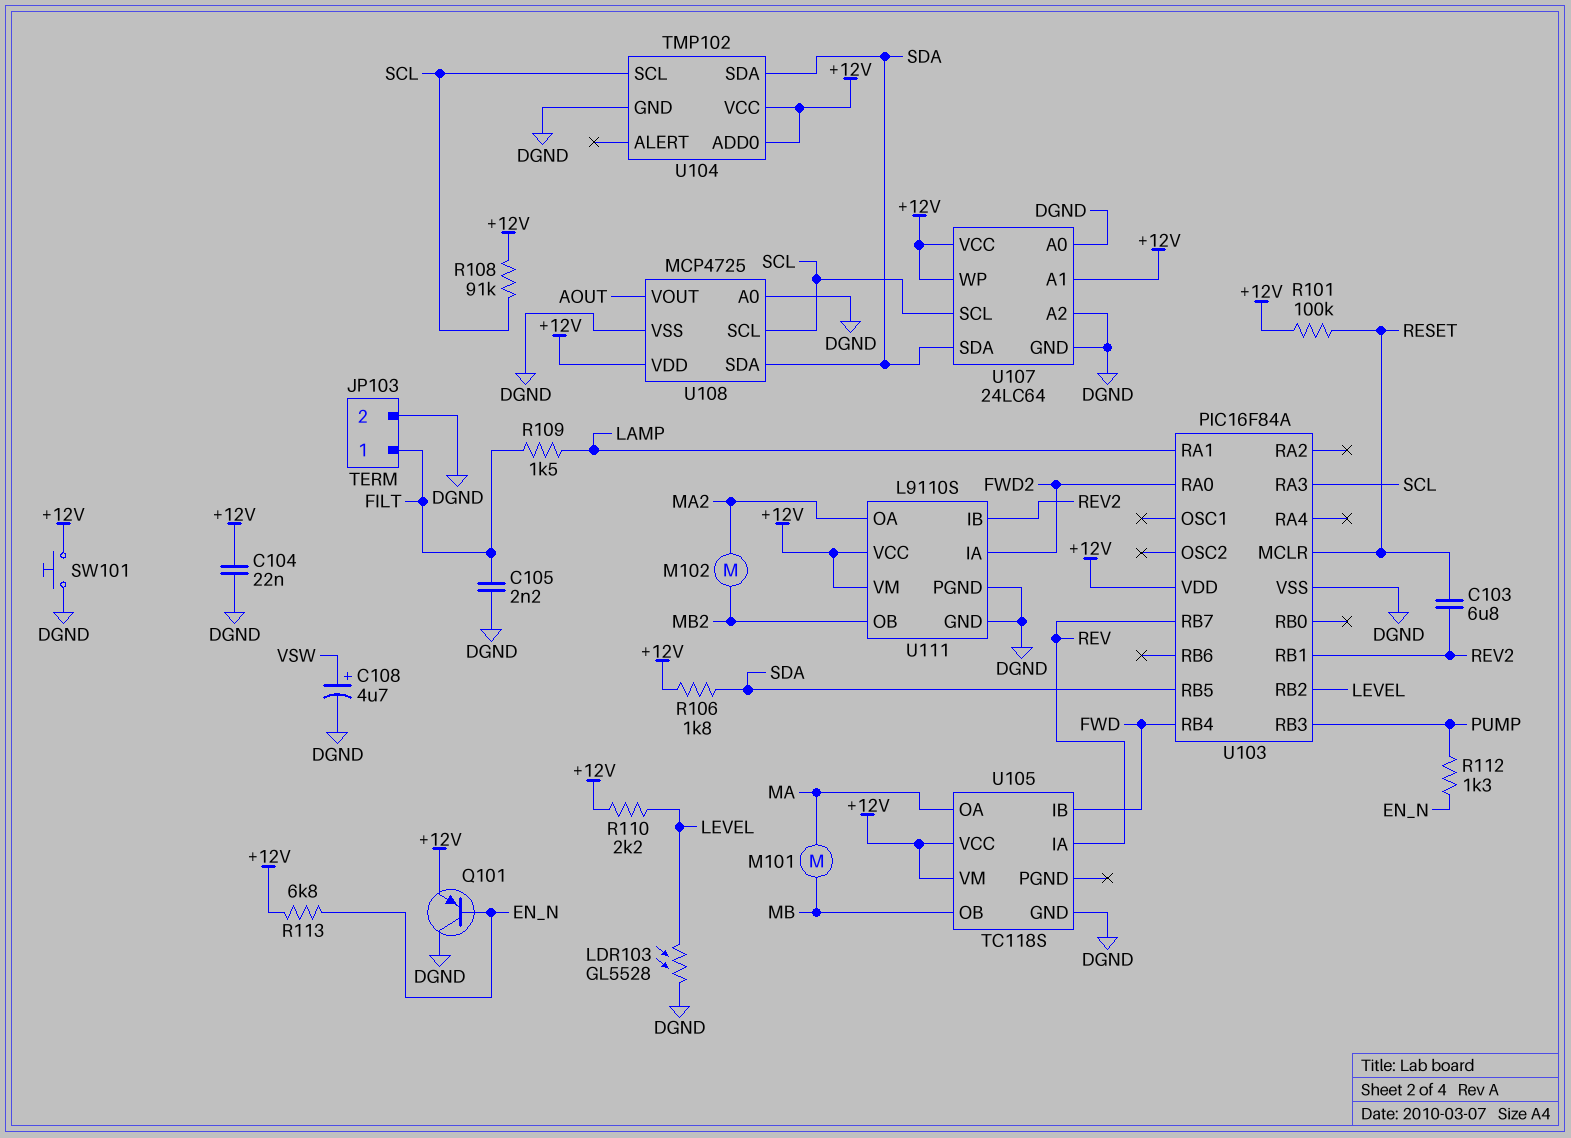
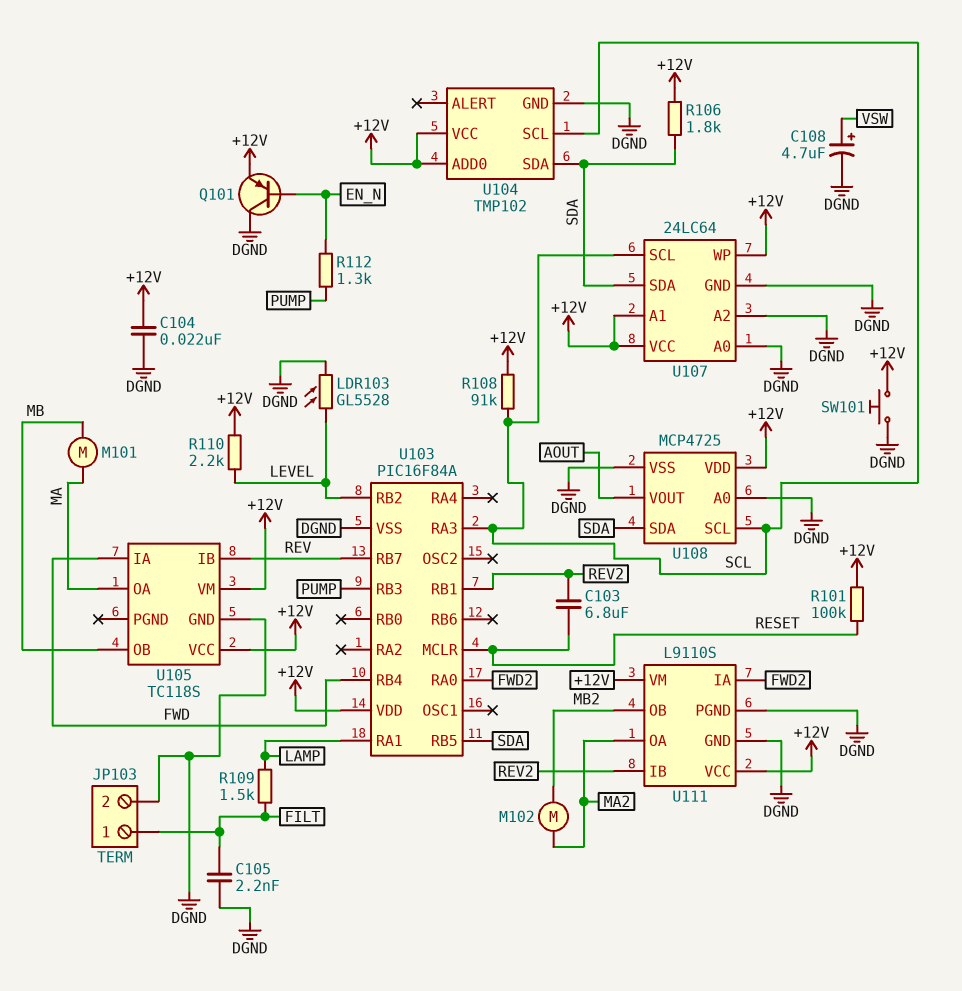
R113: 6.8k (+12V, EN_N) -> none
U105 pin IA: REV -> FWD
U105 pin IB: FWD -> REV

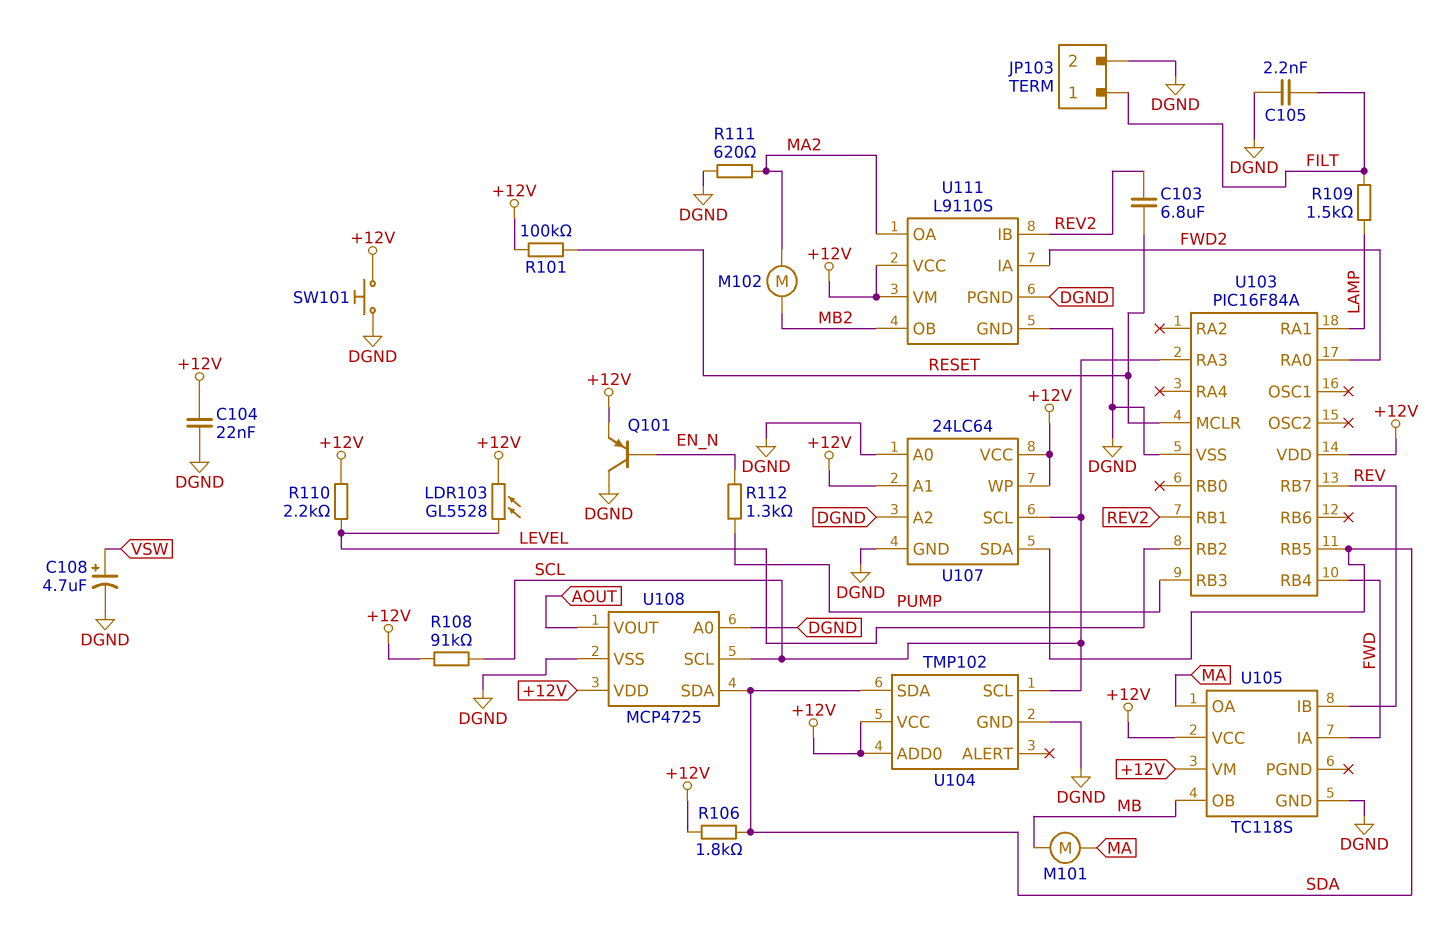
LDR103: GL5528 (DGND, LEVEL) -> GL5528 (+12V, LEVEL)
R111: none -> 620 (DGND, MA2)

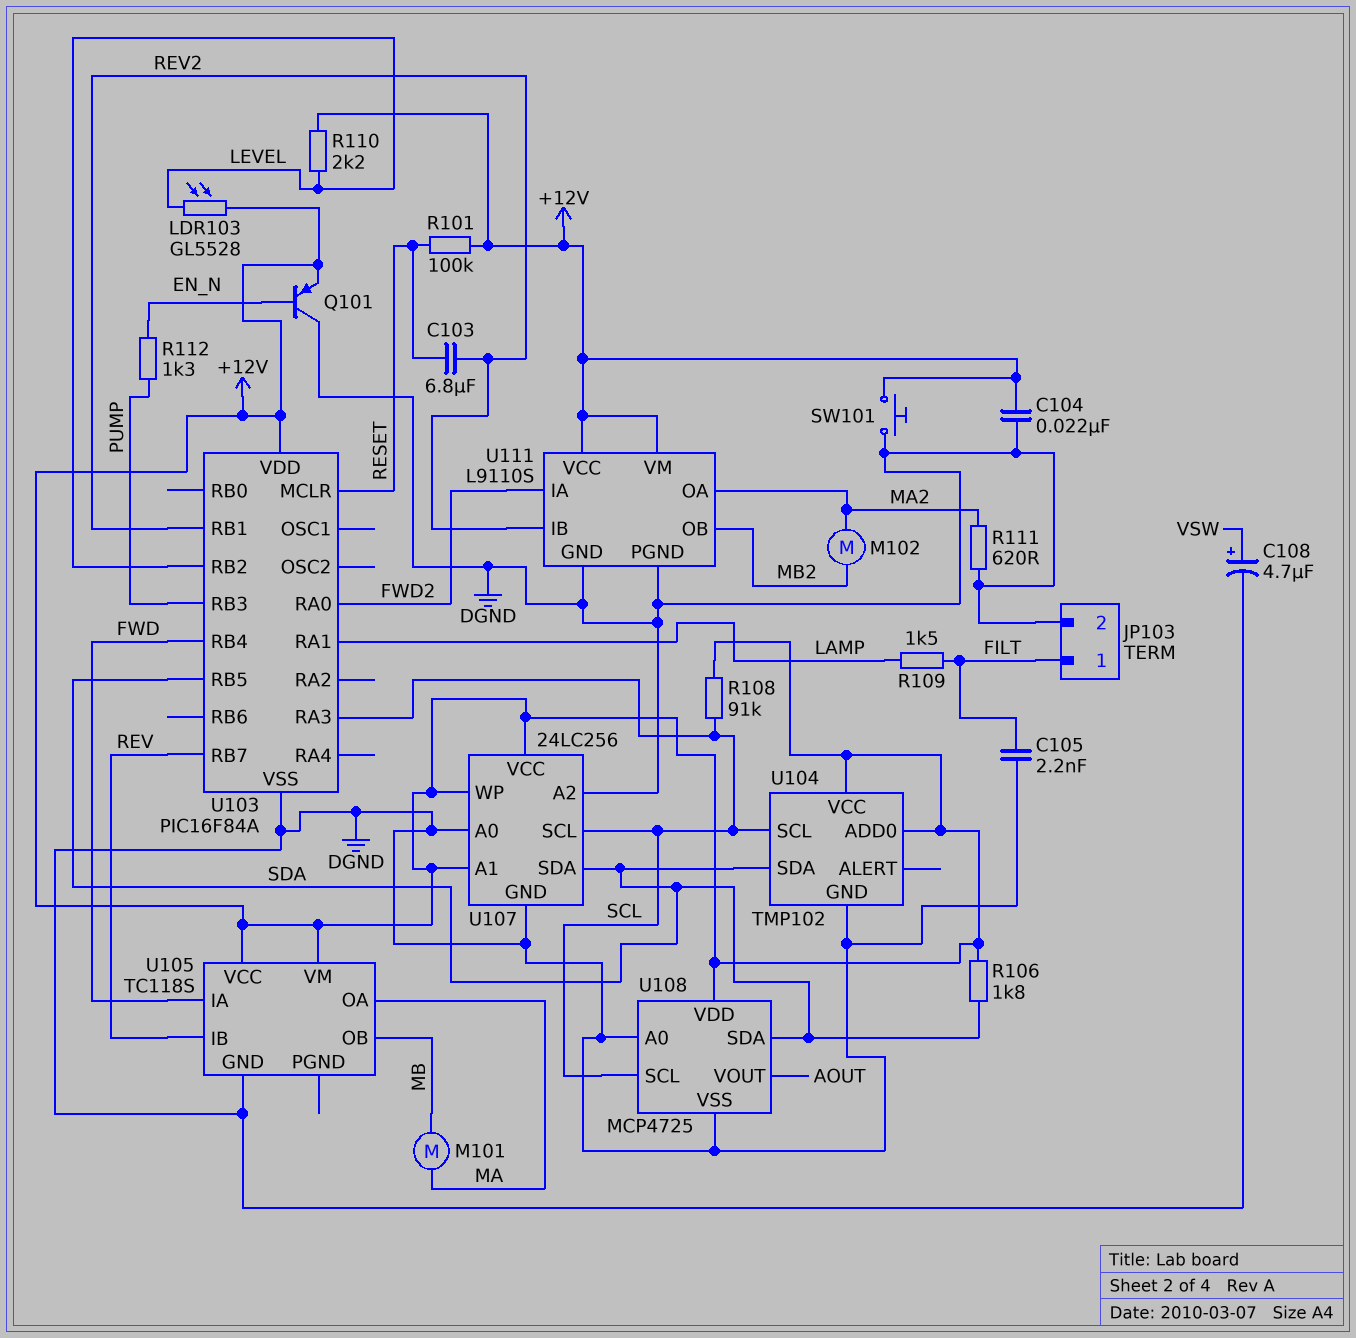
U107: 24LC64 -> 24LC256

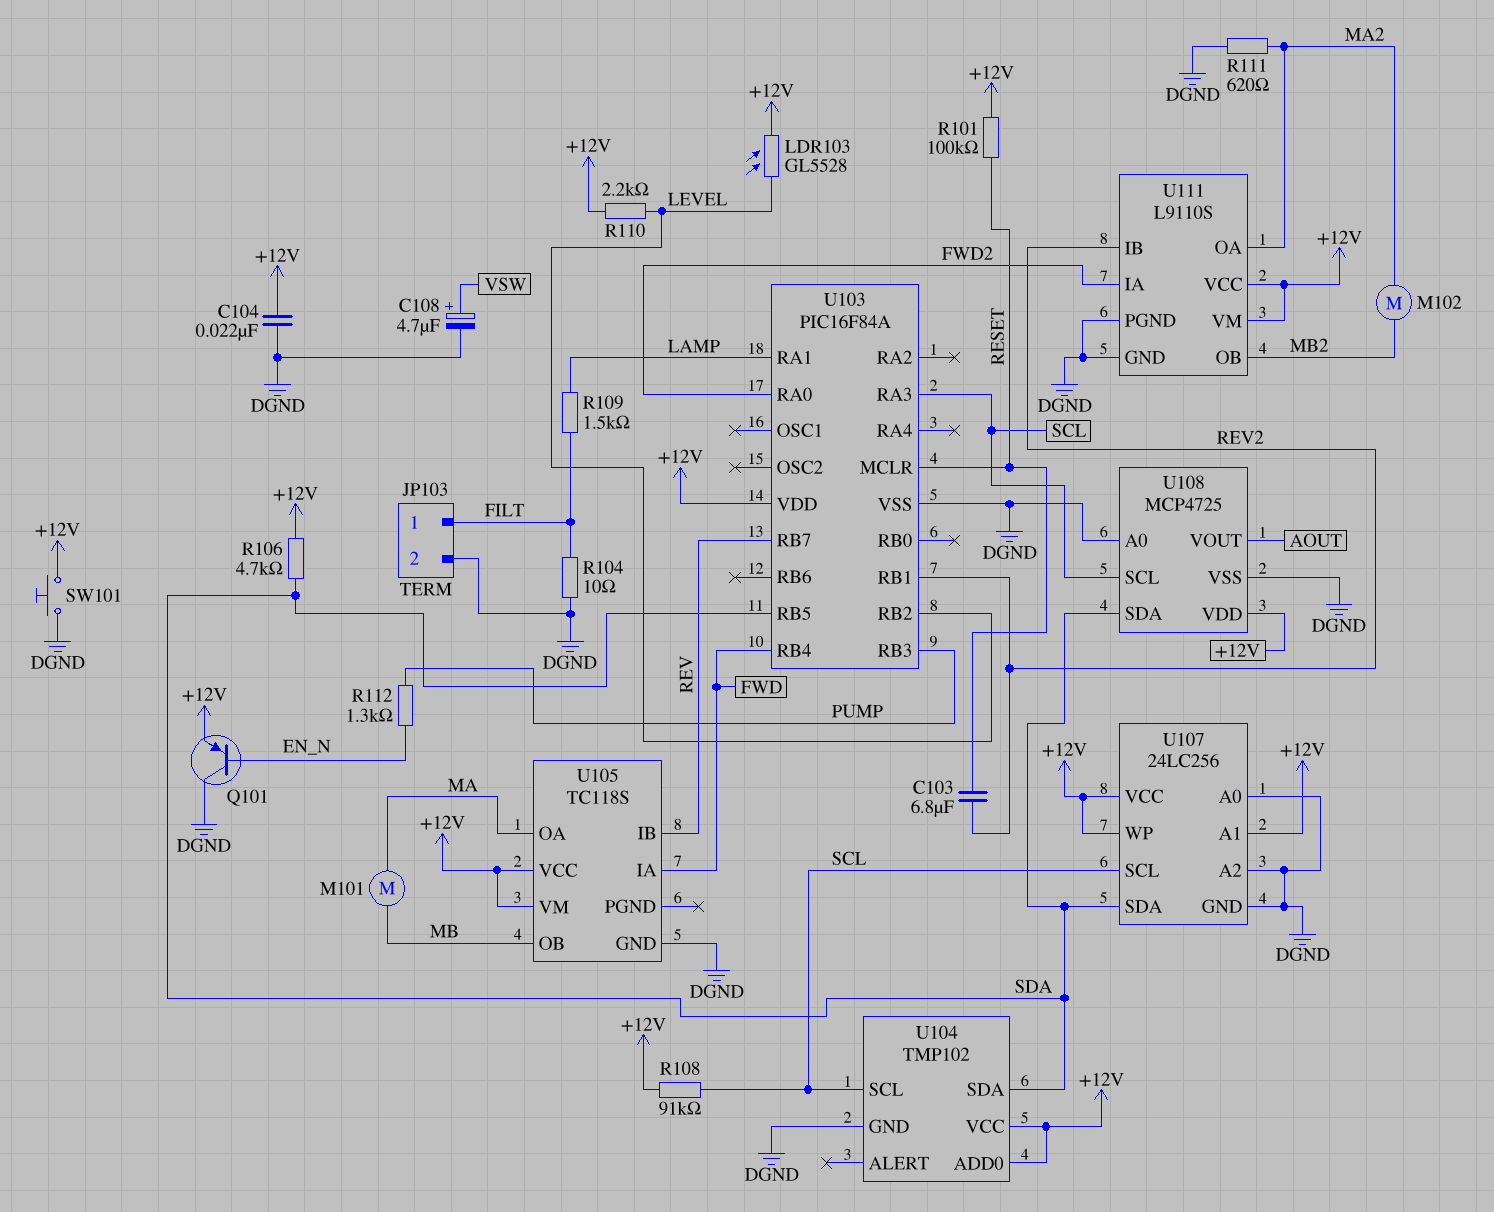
C105: 2.2nF (DGND, FILT) -> none
R104: none -> 10 (DGND, FILT)
R106: 1.8k (+12V, SDA) -> 4.7k (+12V, SDA)

